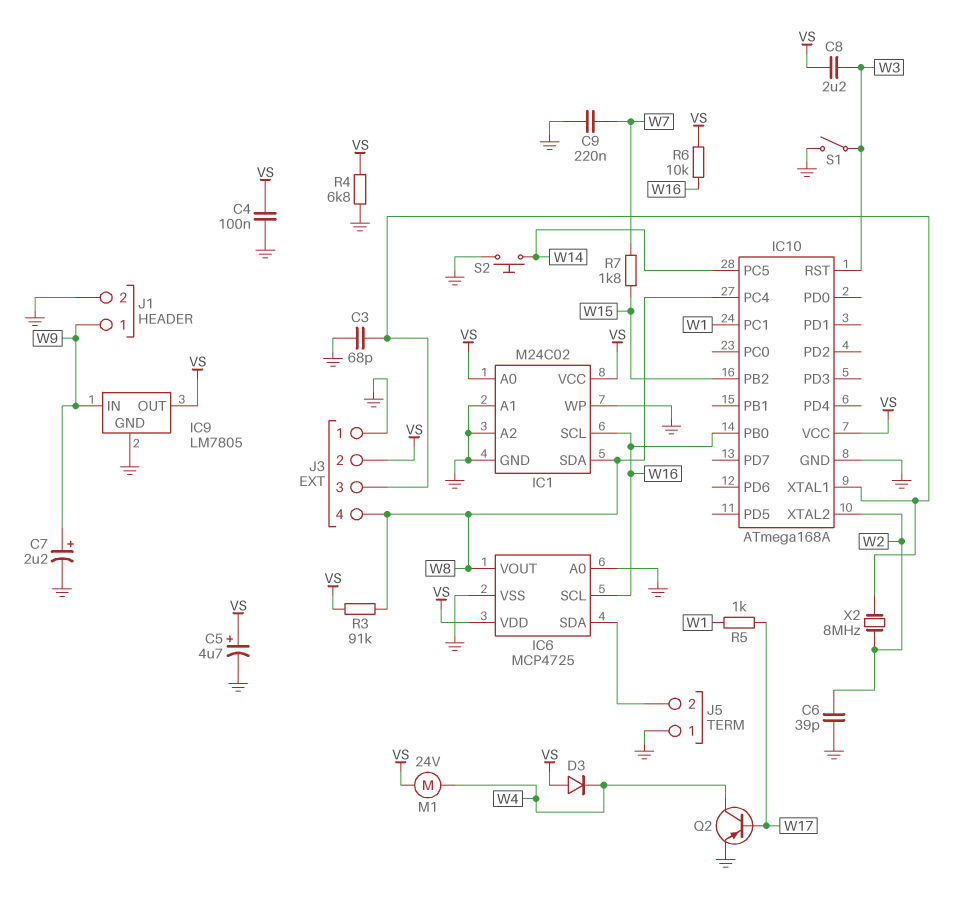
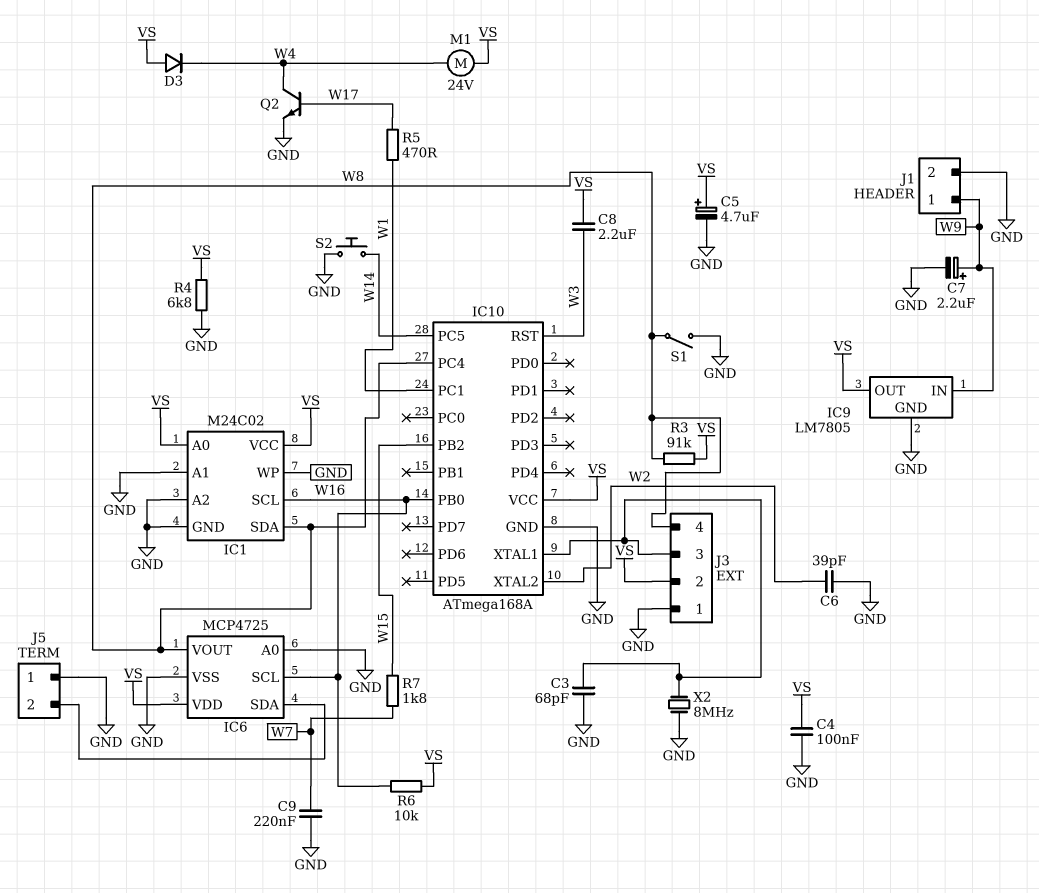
Q2: PNP (B W17, C W4, E GND) -> NPN (B W17, C W4, E GND)
R5: 1k (W1, W17) -> 470 (W1, W17)
S1: switch (GND, W3) -> switch (GND, W8)
X2: 8MHz (IC10/XTAL1, W2) -> 8MHz (GND, IC10/XTAL1)

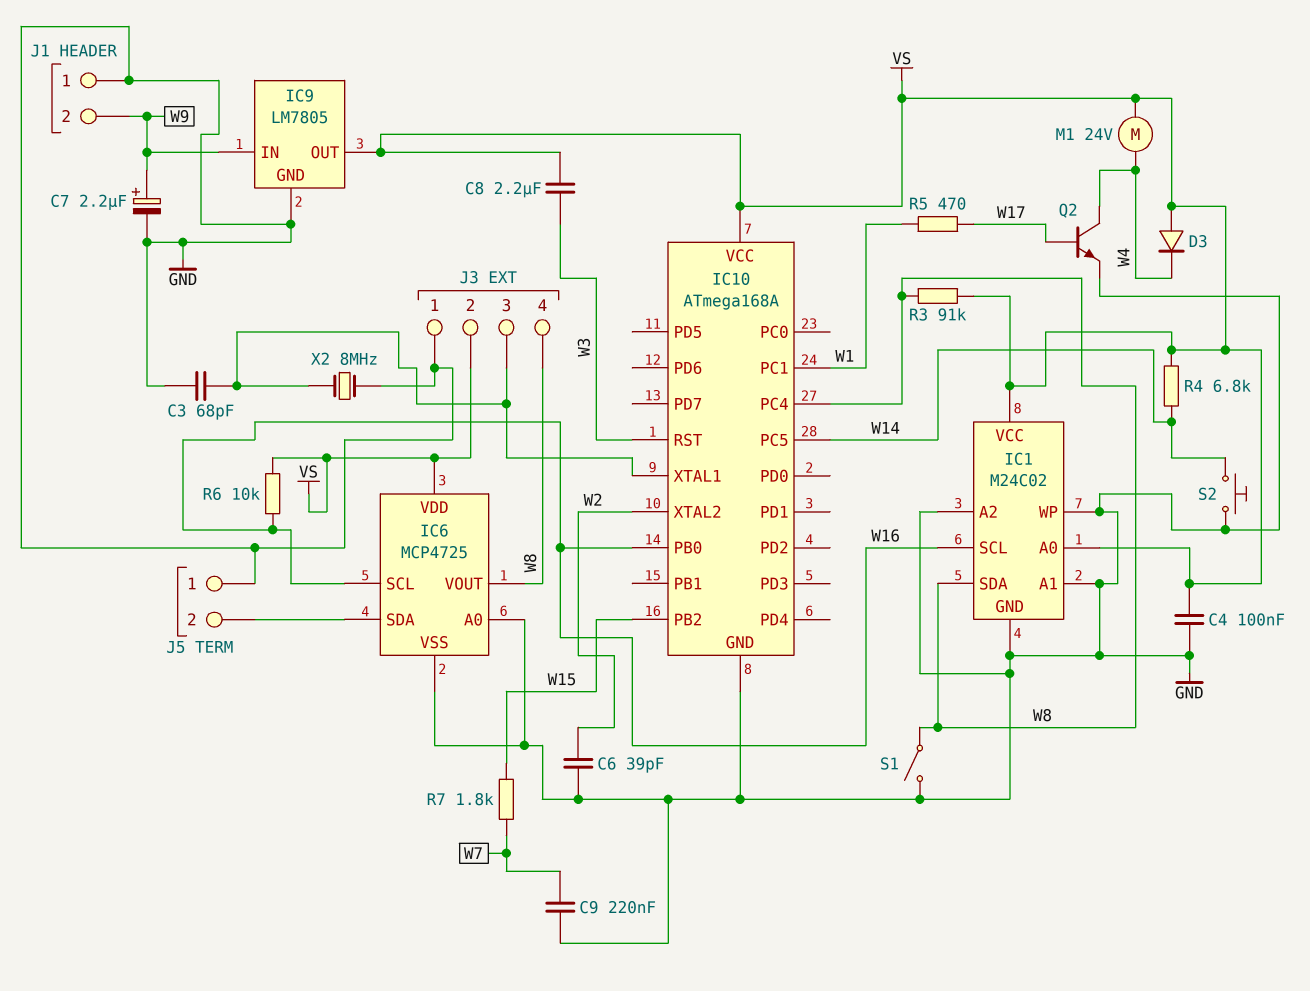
C5: 4.7uF (plus VS, minus GND) -> none
J1 pin 1: W9 -> GND
J1 pin 2: GND -> W9
R4: 6.8k (GND, VS) -> 6.8k (VS, W14)

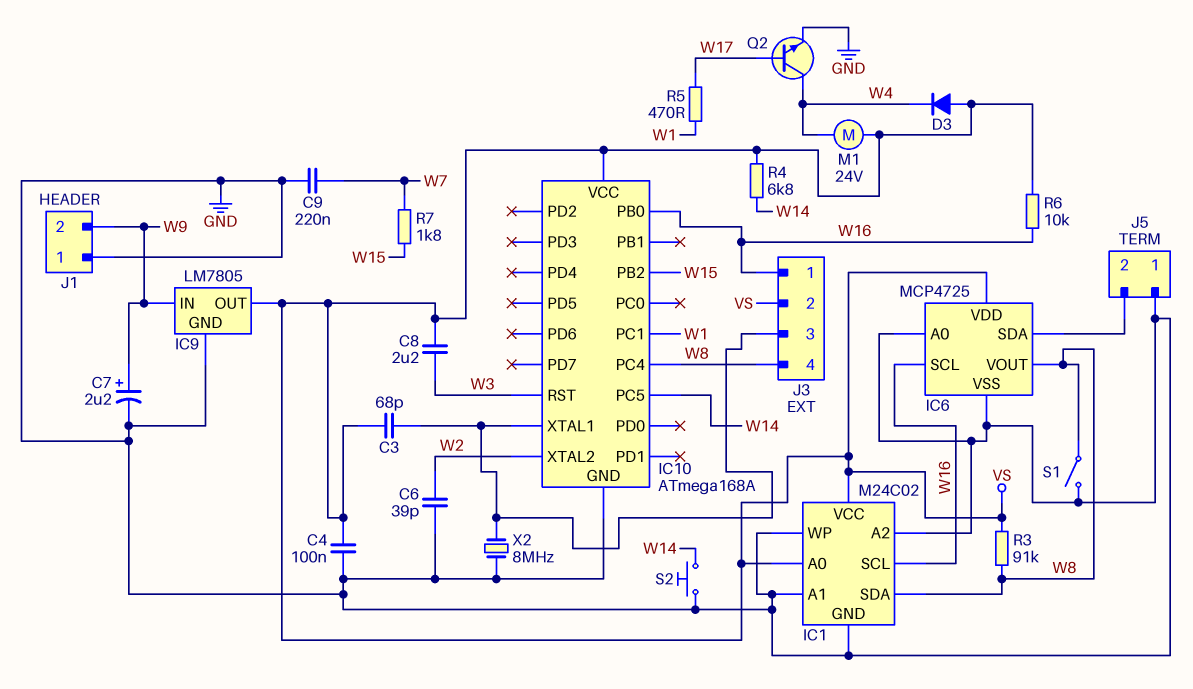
C3: 68pF (GND, IC10/XTAL1) -> 68pF (IC10/XTAL1, VS)
J3 pin 1: GND -> W16

